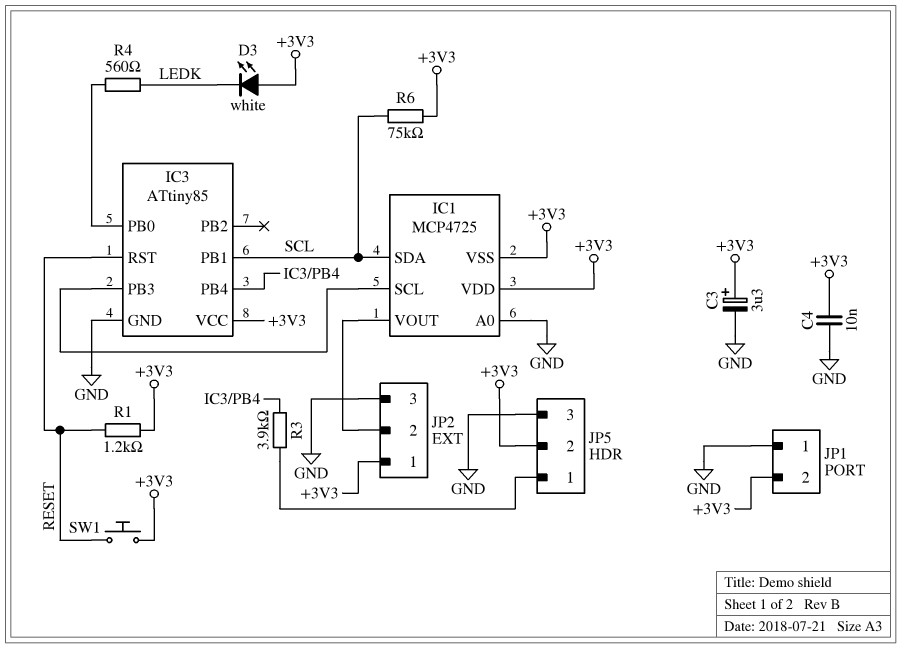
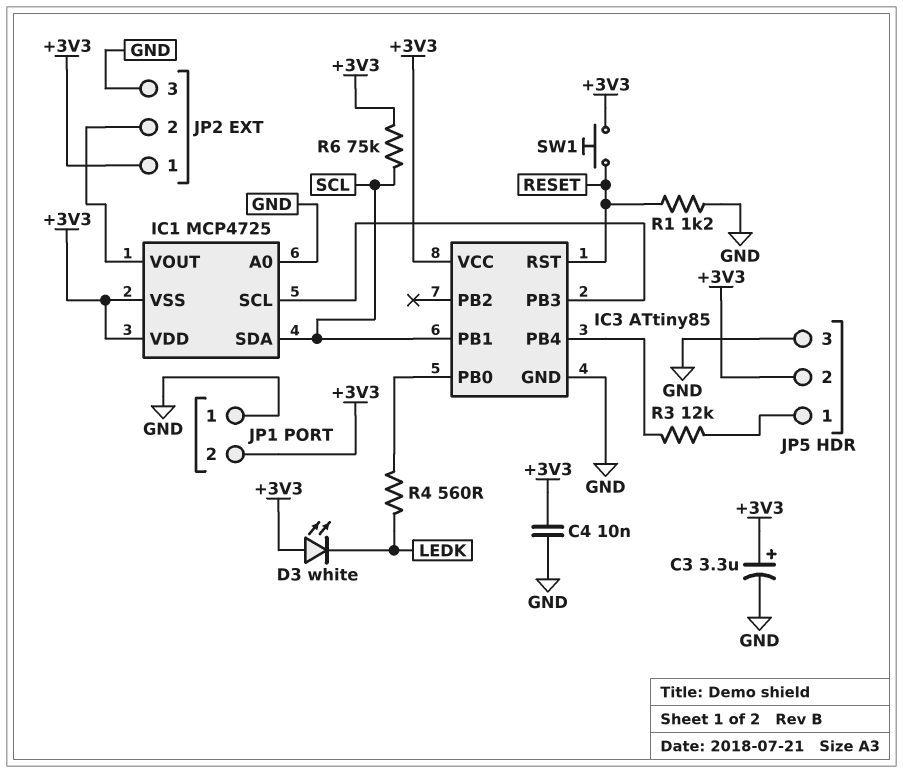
R1: 1.2k (+3V3, RESET) -> 1.2k (GND, RESET)
R3: 3.9k (IC3/PB4, JP5/1) -> 12k (IC3/PB4, JP5/1)

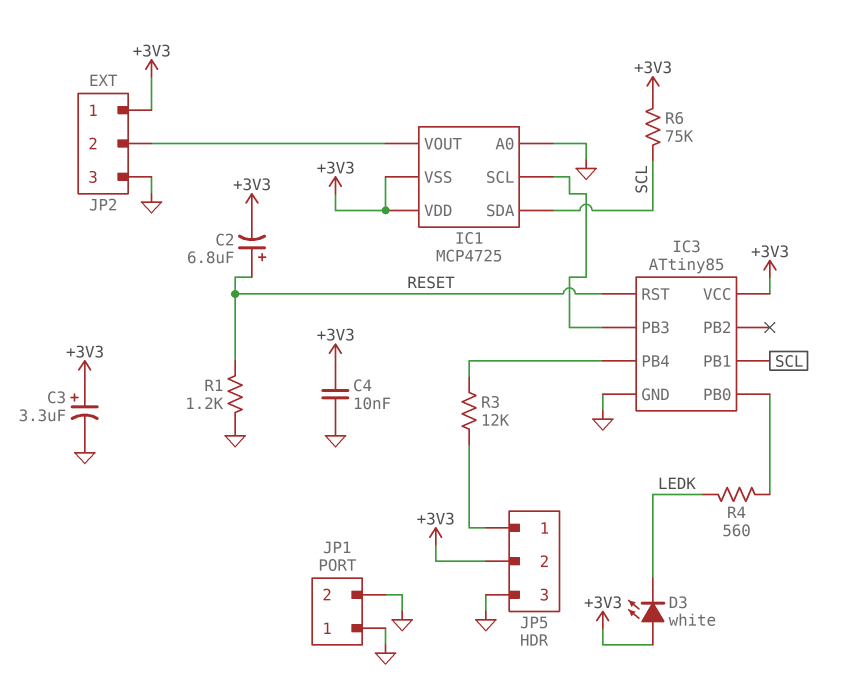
C2: none -> 6.8uF (plus RESET, minus +3V3)
JP1 pin 2: +3V3 -> GND
SW1: button (+3V3, RESET) -> none

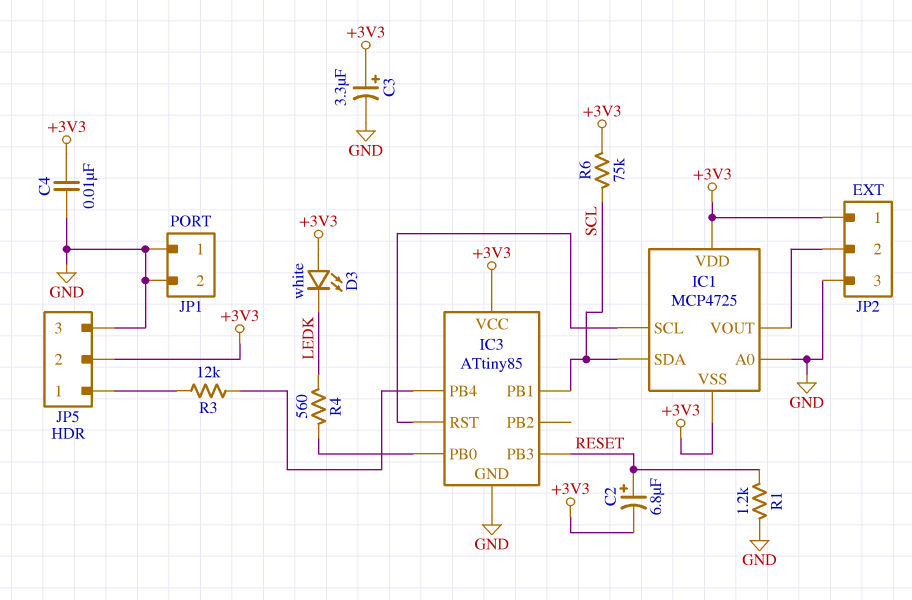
IC3 pin PB3: IC1/SCL -> RESET
IC3 pin RST: RESET -> IC1/SCL

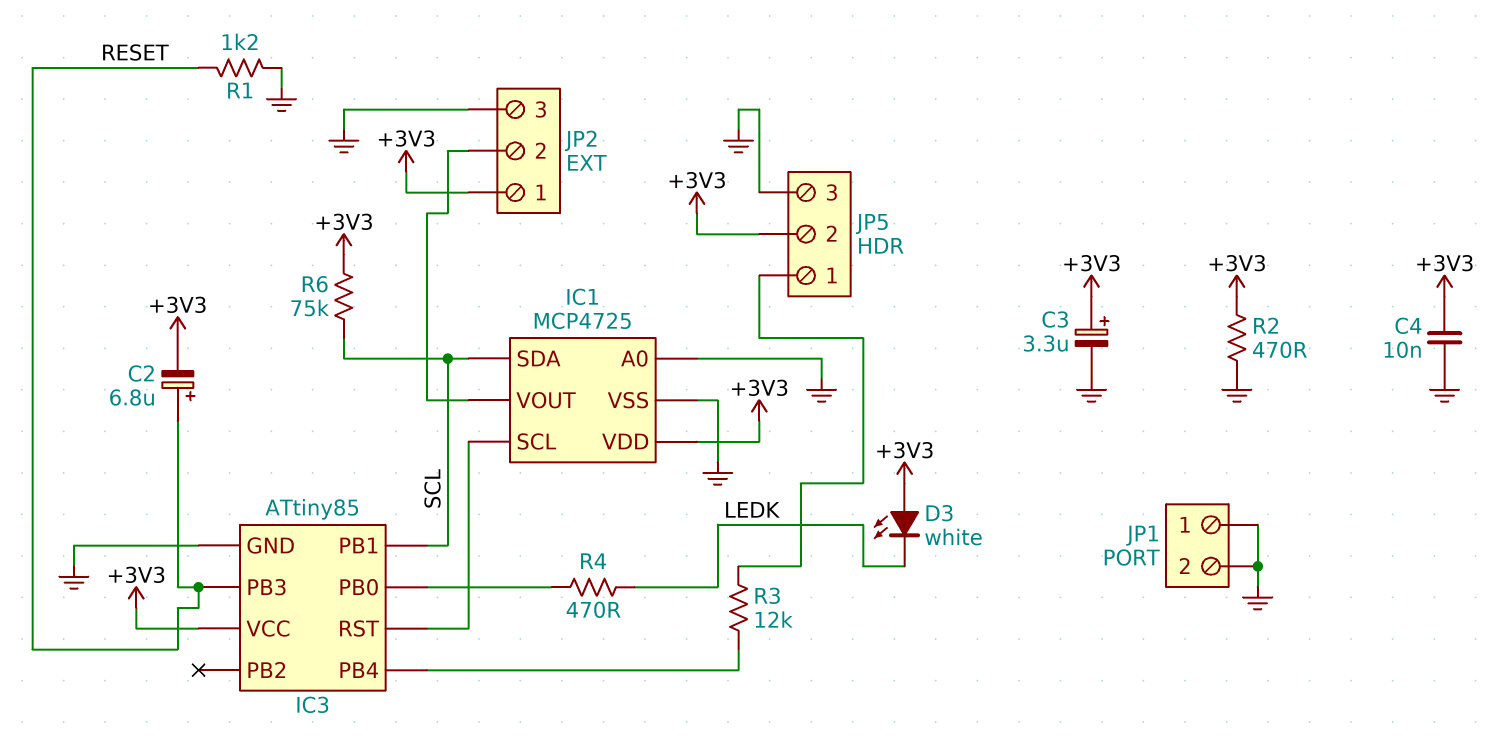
IC1 pin VSS: +3V3 -> GND
R2: none -> 470 (+3V3, GND)
R4: 560 (IC3/PB0, LEDK) -> 470 (IC3/PB0, LEDK)

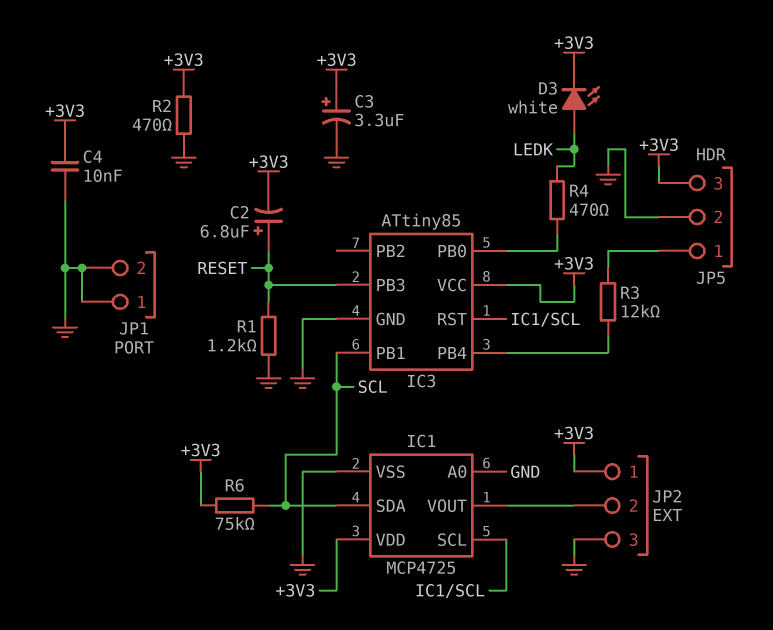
D3: LED white (A +3V3, K LEDK) -> LED white (A LEDK, K +3V3)
JP5 pin 2: +3V3 -> GND
JP5 pin 3: GND -> +3V3

